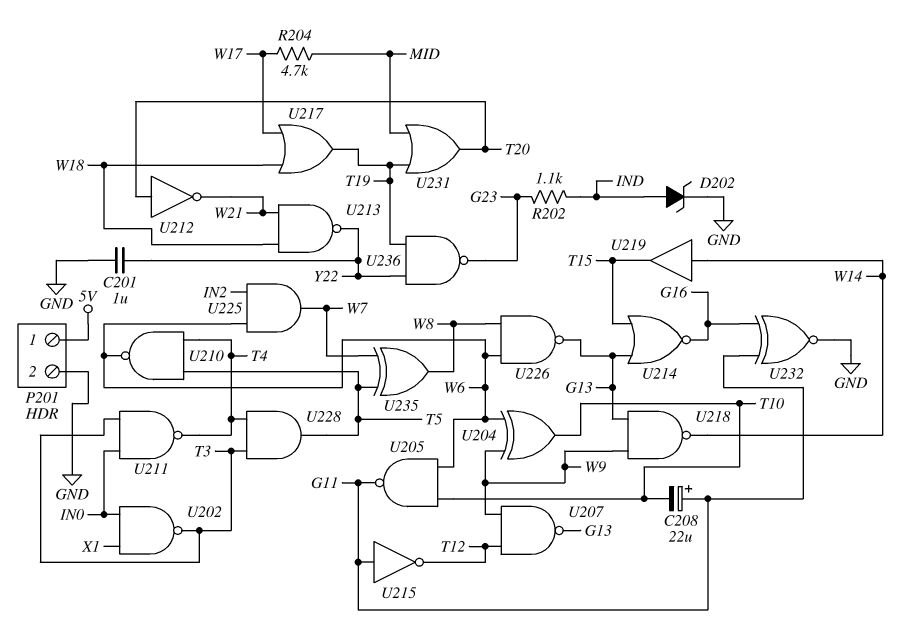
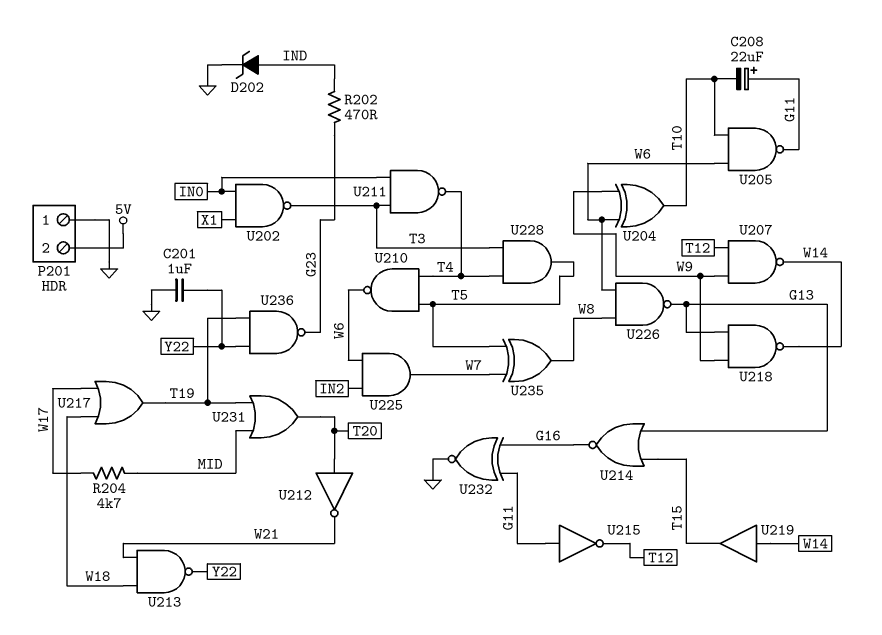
P201 pin 1: 5V -> GND
P201 pin 2: GND -> 5V
R202: 1.1k (G23, IND) -> 470 (G23, IND)
U207: NAND (in T12, in W9, out G13) -> NAND (in T12, in W9, out W14)

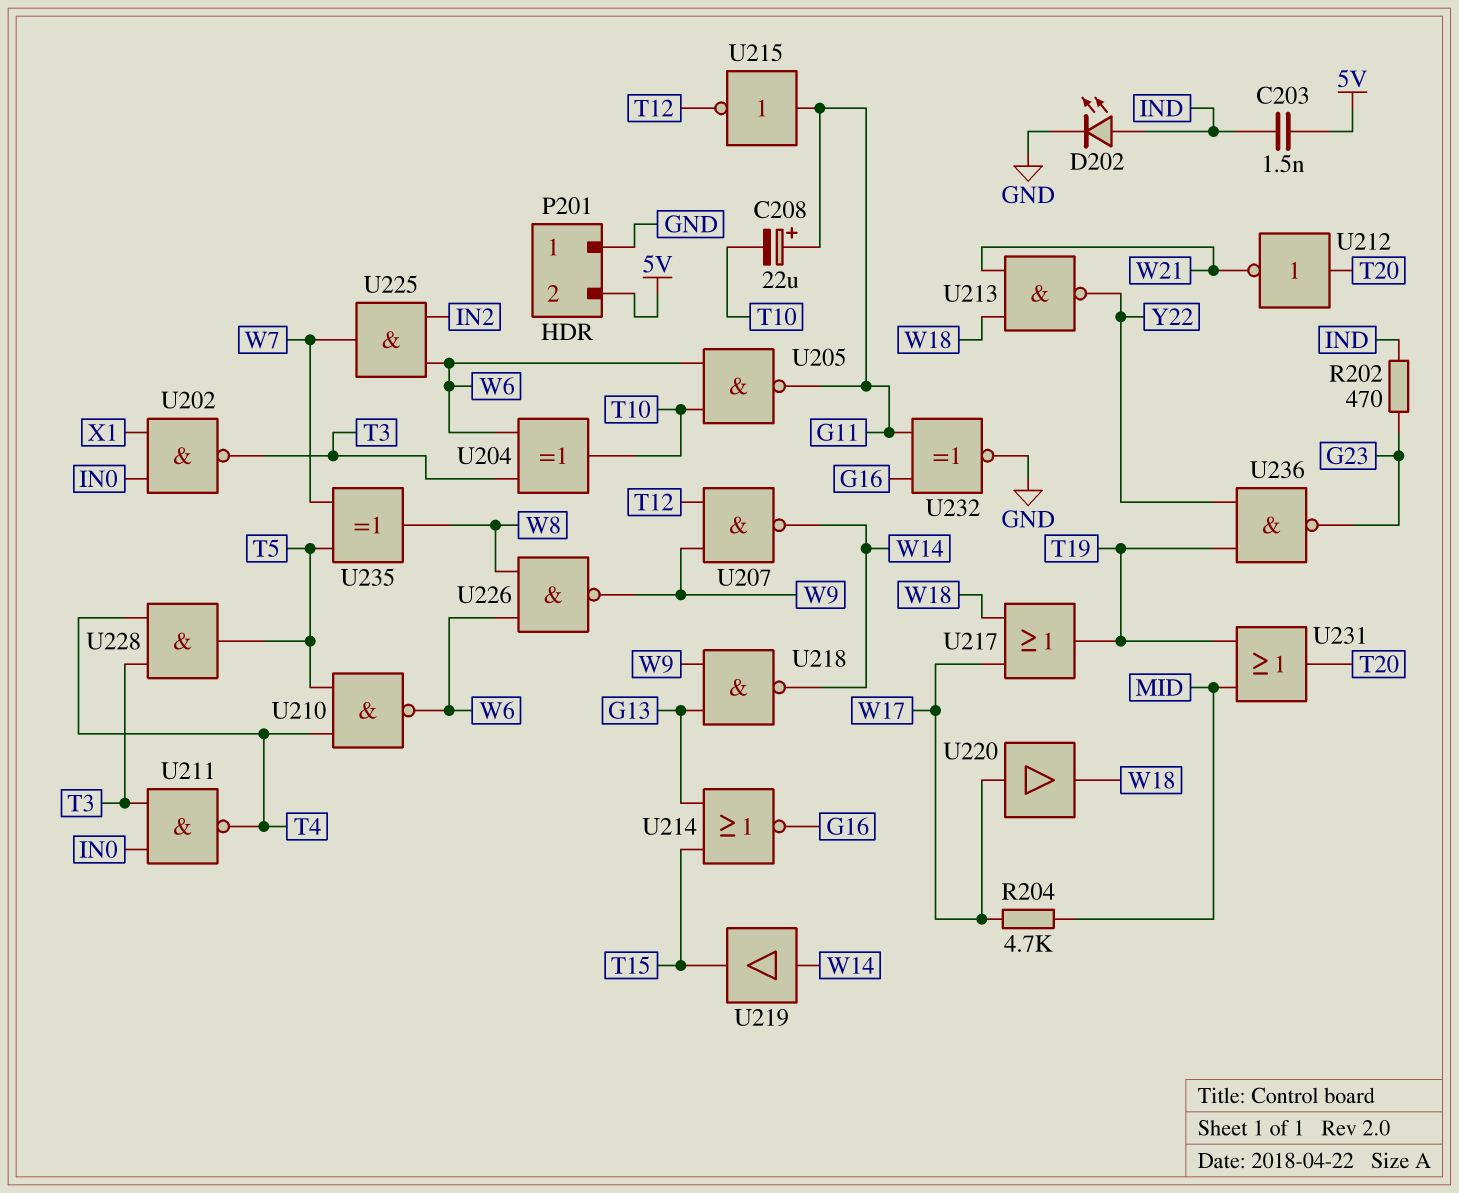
C201: 1uF (GND, Y22) -> none
C203: none -> 1.5nF (5V, IND)
D202: zener (A IND, K GND) -> LED (A IND, K GND)
U204: XOR (in W6, in W9, out T10) -> XOR (in T3, in W6, out T10)
U220: none -> buffer (in W17, out W18)
U226: NAND (in W6, in W8, out G13) -> NAND (in W6, in W8, out W9)

